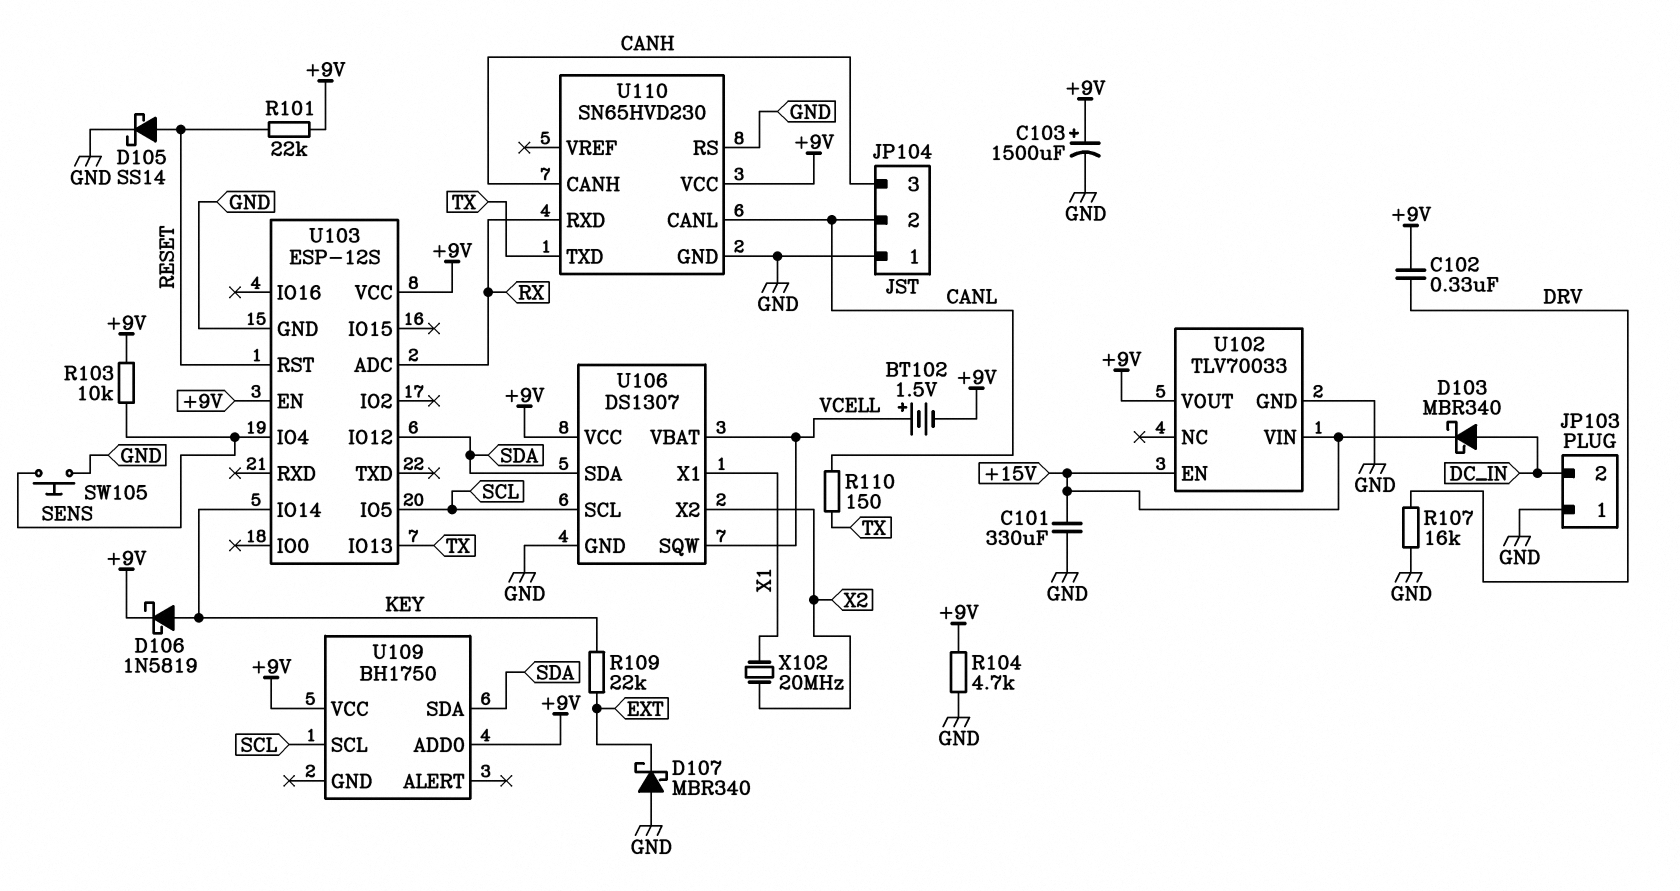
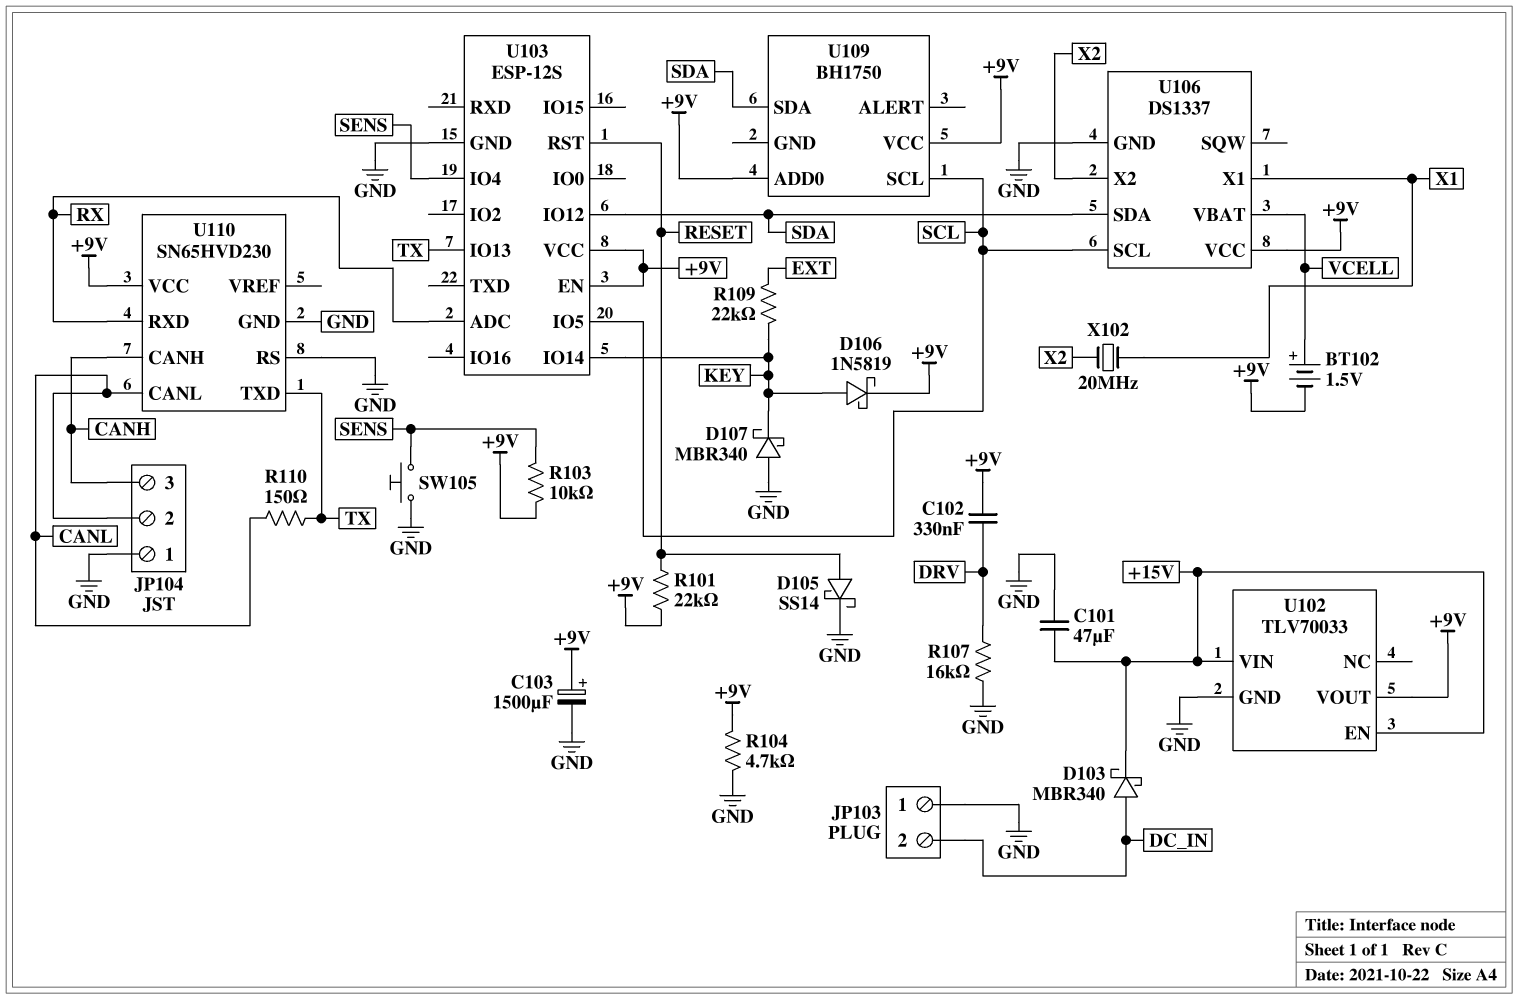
C101: 330uF (+15V, GND) -> 47uF (+15V, GND)
D107: schottky MBR340 (A GND, K EXT) -> schottky MBR340 (A GND, K KEY)
U106: DS1307 -> DS1337
U106 pin SQW: VCELL -> none

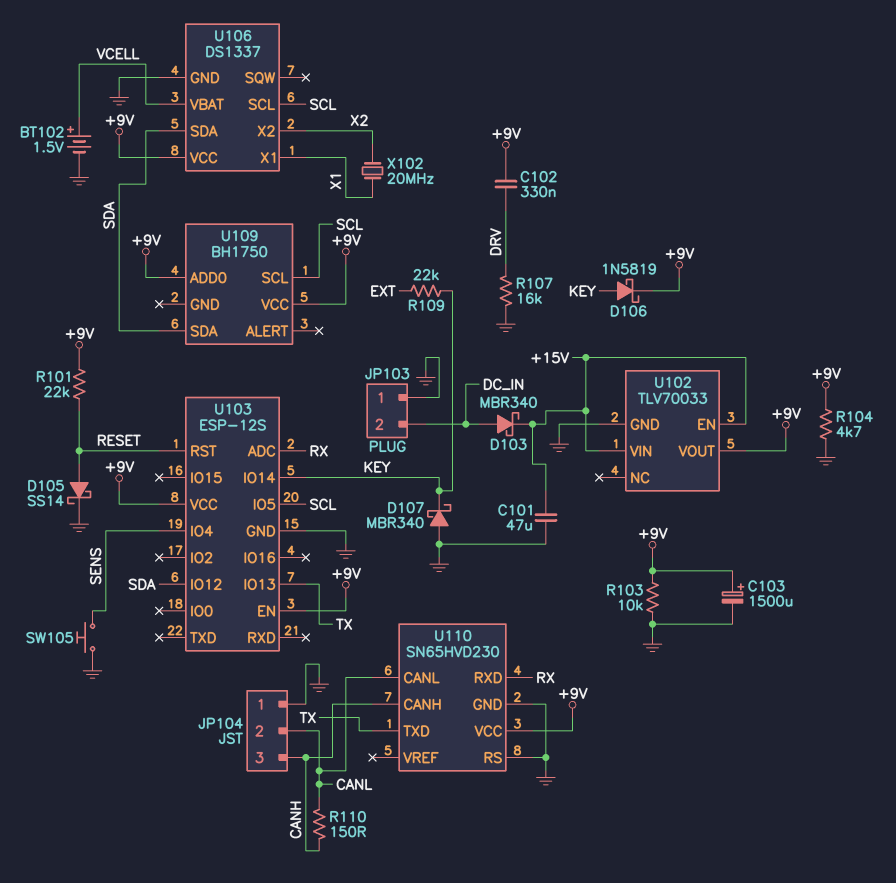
BT102: 1.5V (plus VCELL, minus +9V) -> 1.5V (plus VCELL, minus GND)
R103: 10k (+9V, SENS) -> 10k (+9V, GND)
R110: 150 (CANL, TX) -> 150 (CANH, CANL)

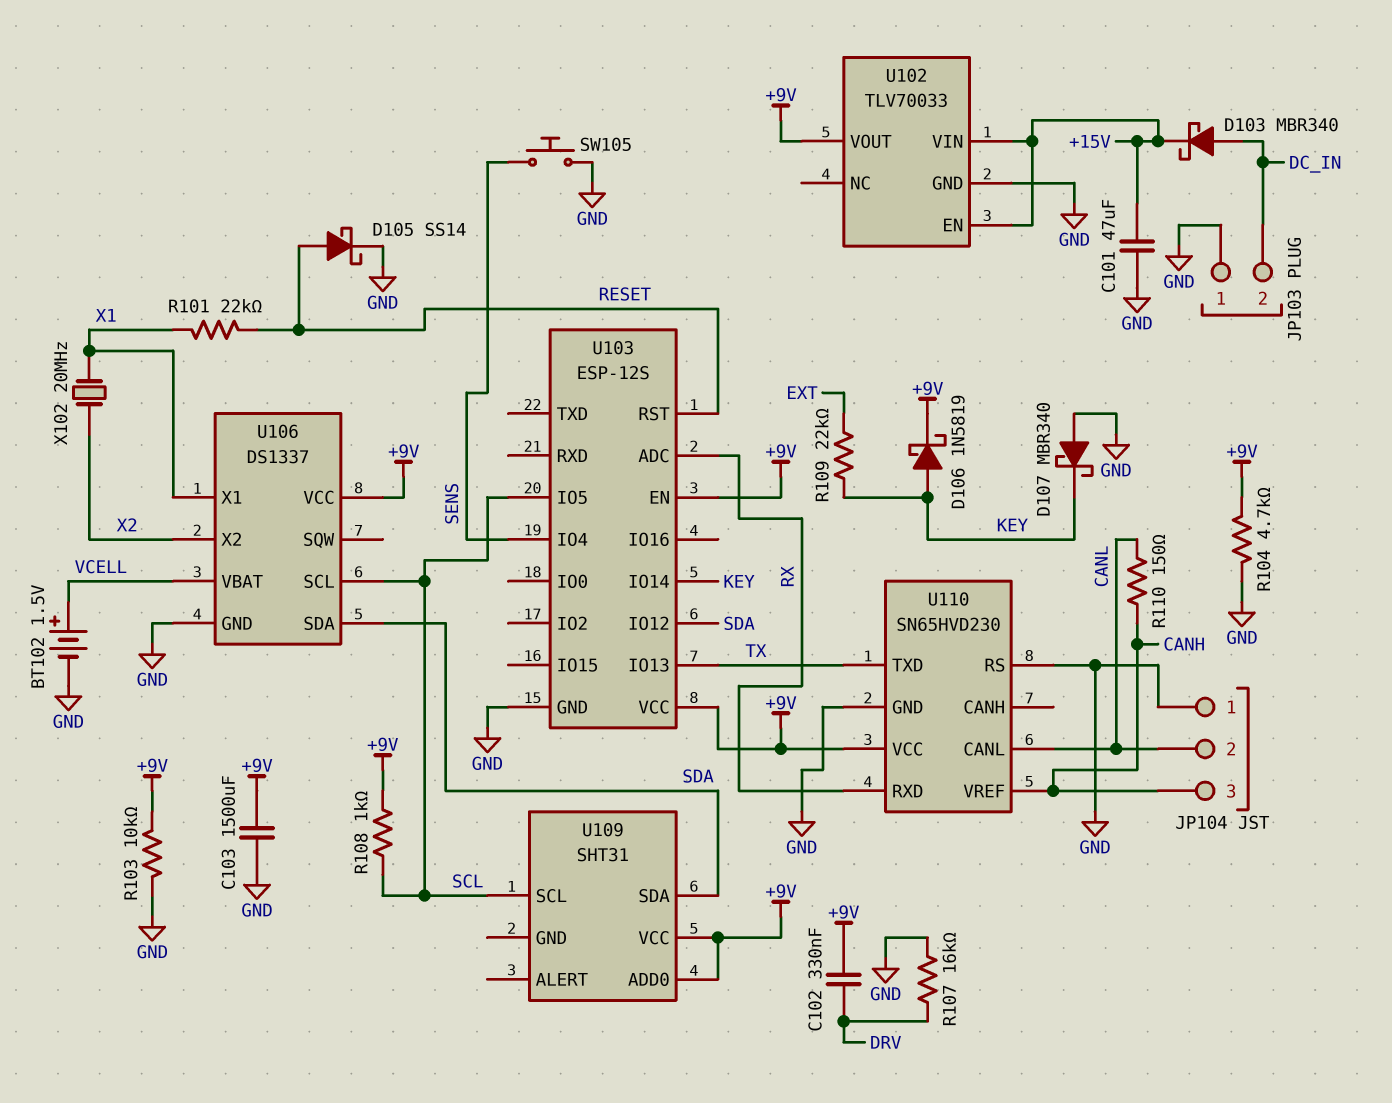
C103: 1500uF (plus +9V, minus GND) -> 1500uF (+9V, GND)
R101: 22k (+9V, RESET) -> 22k (RESET, X1)
R108: none -> 1k (+9V, SCL)
U109: BH1750 -> SHT31
U110 pin CANH: CANH -> none
U110 pin VREF: none -> CANH

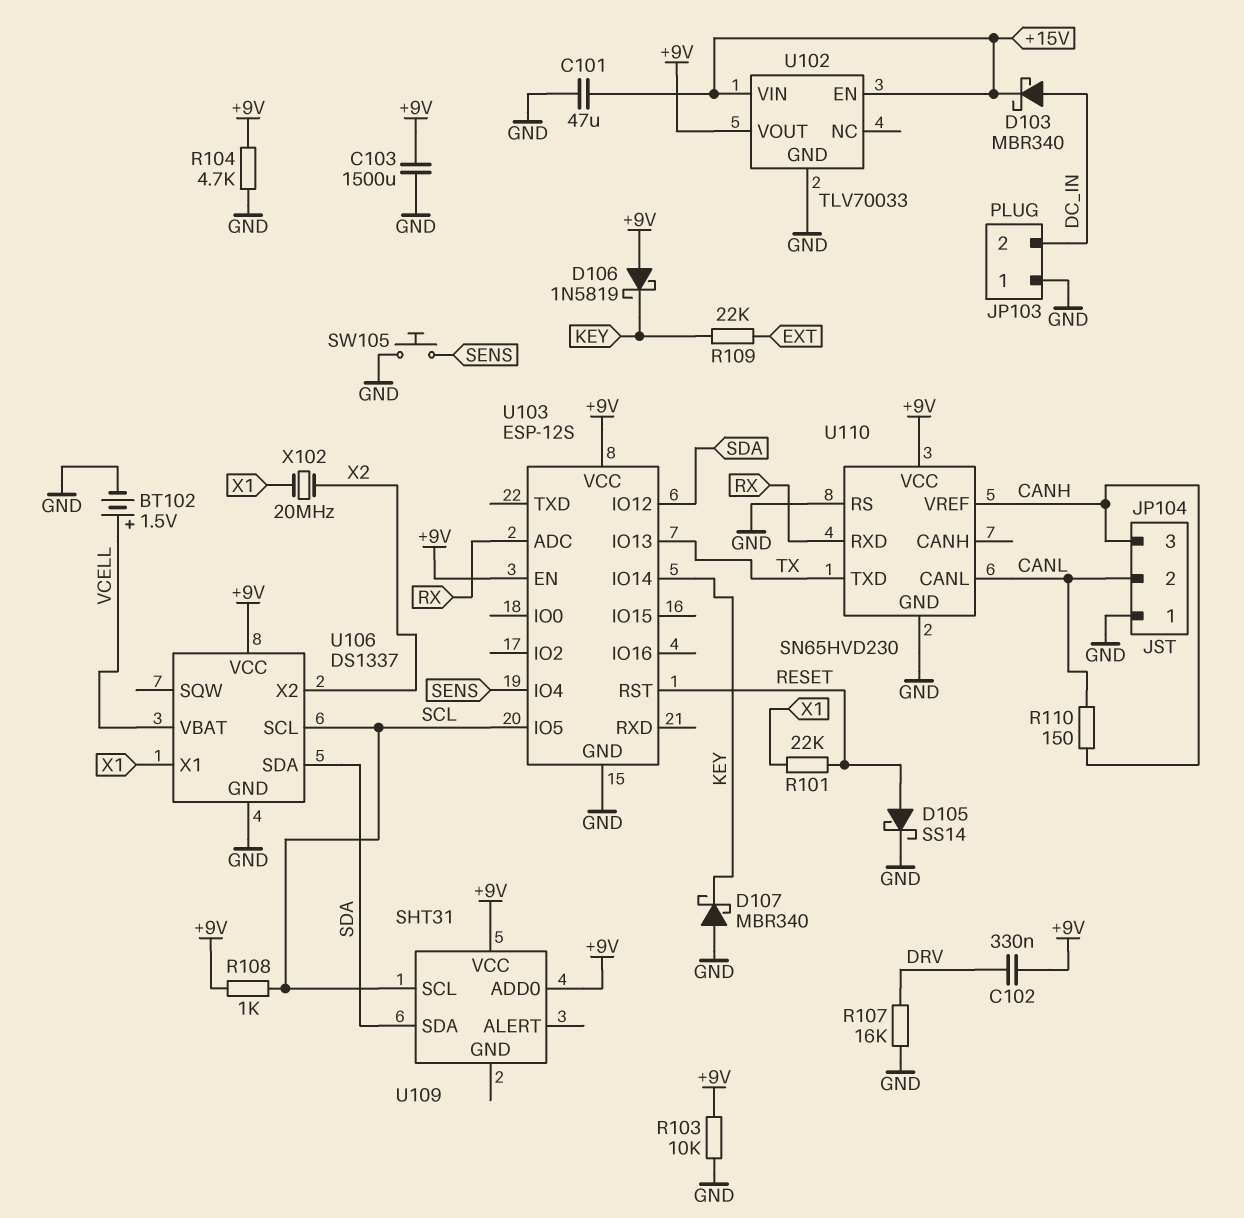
D106: schottky 1N5819 (A KEY, K +9V) -> schottky 1N5819 (A +9V, K KEY)

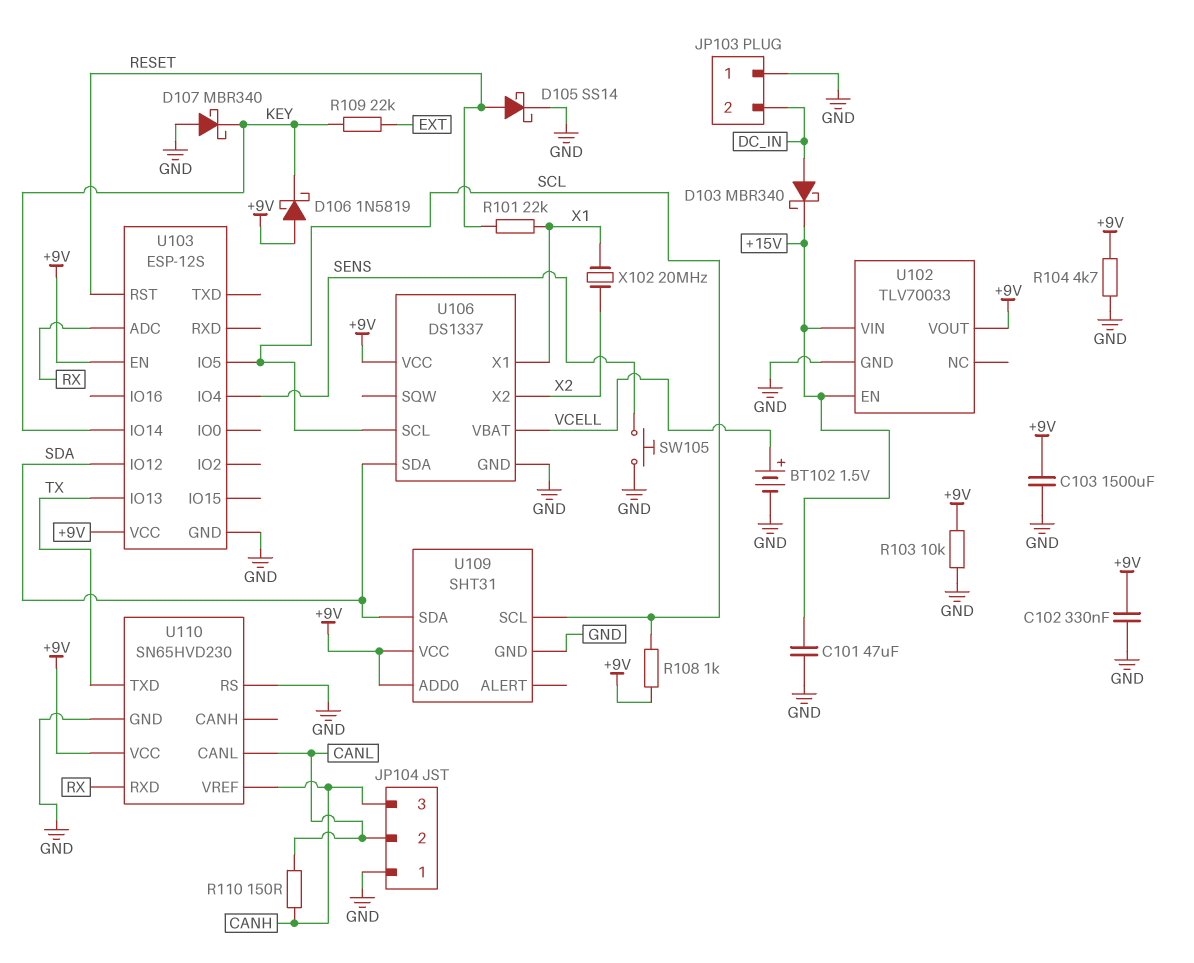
C102: 330nF (+9V, DRV) -> 330nF (+9V, GND)
R107: 16k (DRV, GND) -> none
U109 pin GND: none -> GND

